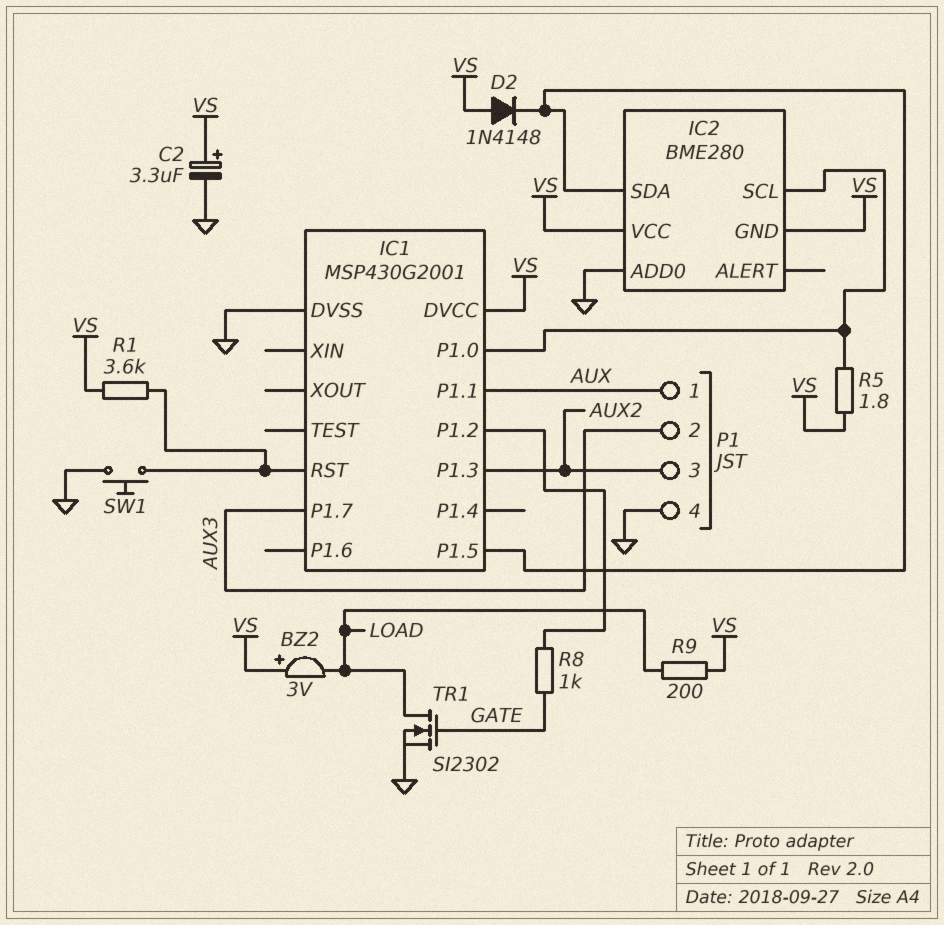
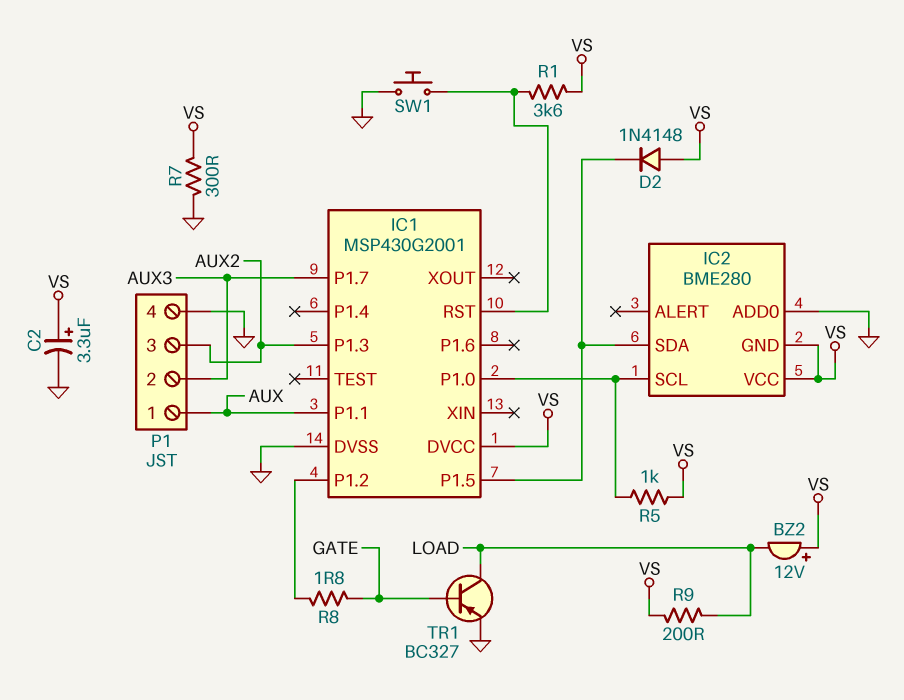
BZ2: buzzer 3V (plus VS, minus LOAD) -> buzzer 12V (plus VS, minus LOAD)
R5: 1.8 (IC1/P1.0, VS) -> 1k (IC1/P1.0, VS)
R7: none -> 300 (GND, VS)
R8: 1k (GATE, IC1/P1.2) -> 1.8 (GATE, IC1/P1.2)
TR1: NMOS SI2302 (G GATE, D LOAD, S GND) -> PNP BC327 (B GATE, C LOAD, E GND)

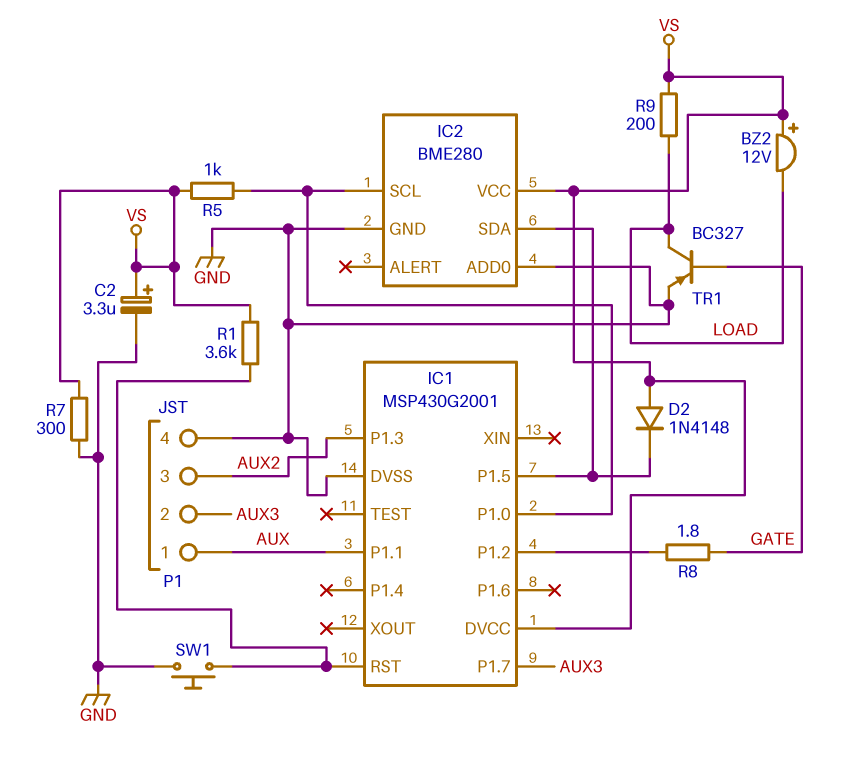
IC2 pin GND: VS -> GND

